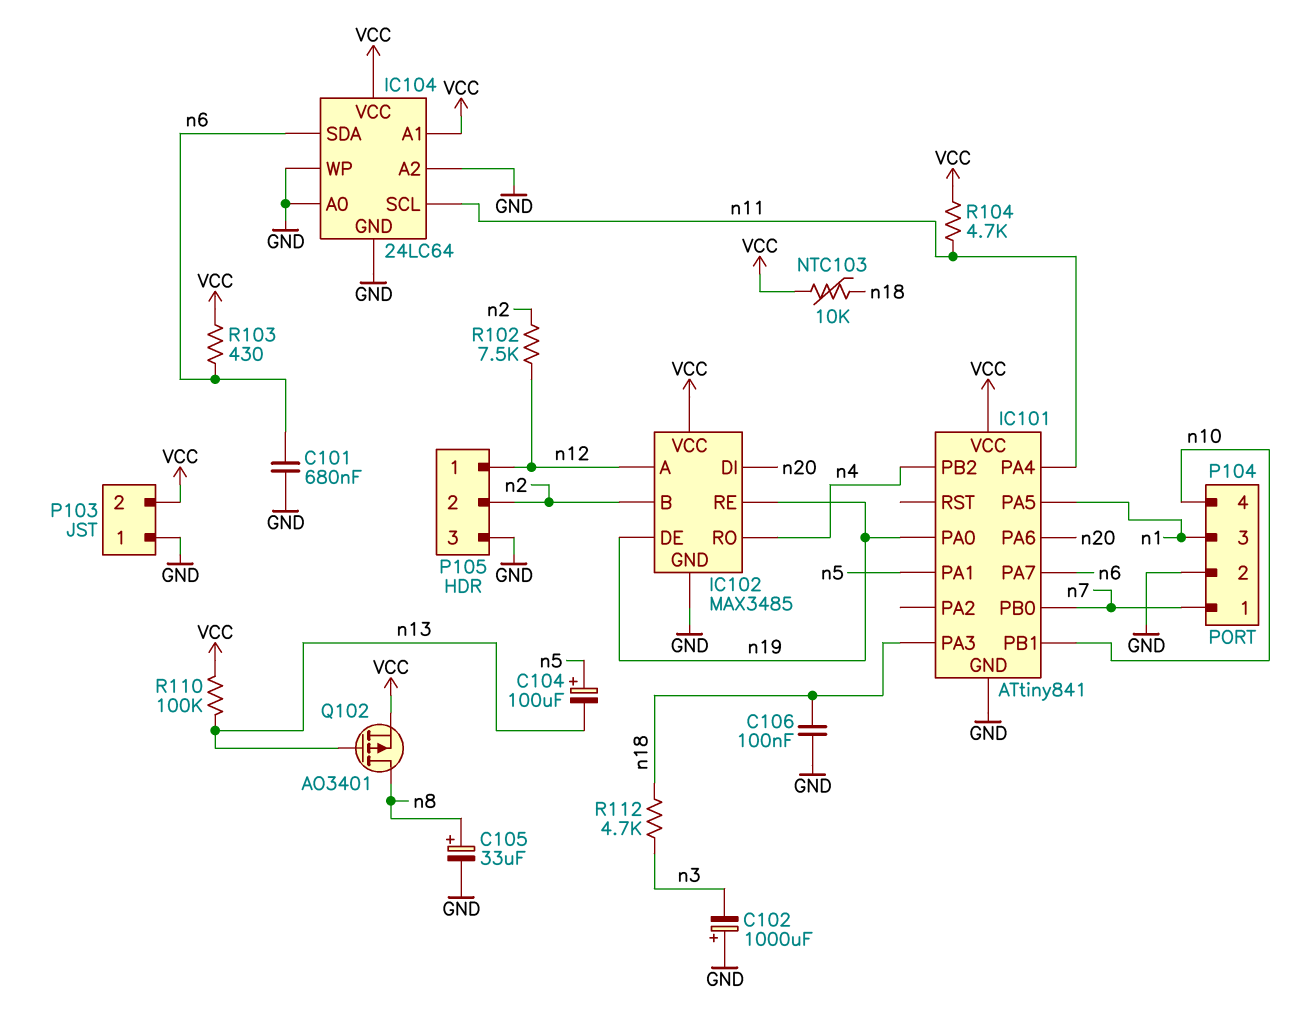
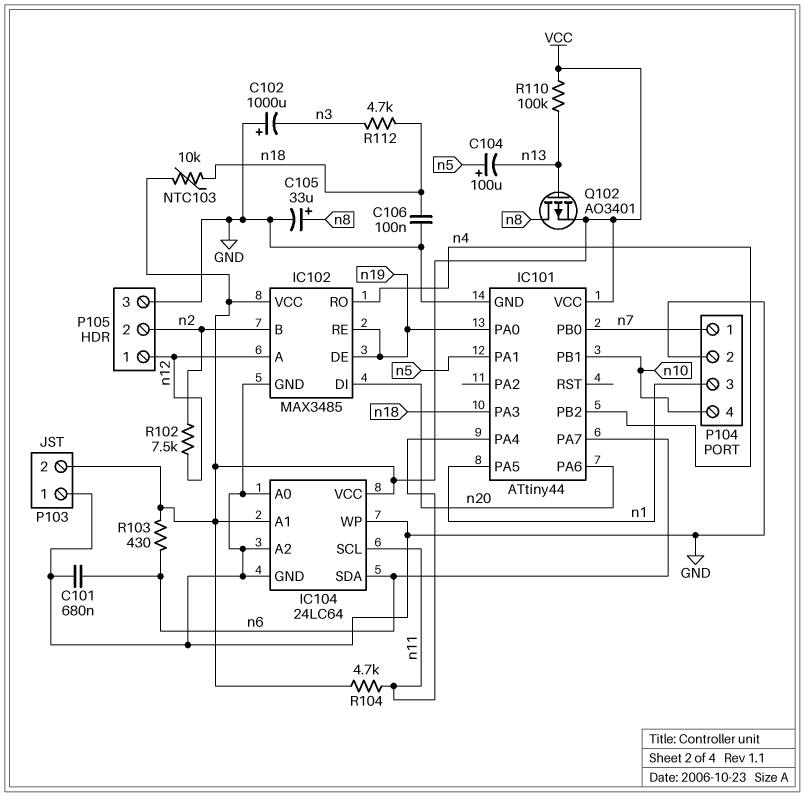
IC101: ATtiny841 -> ATtiny44

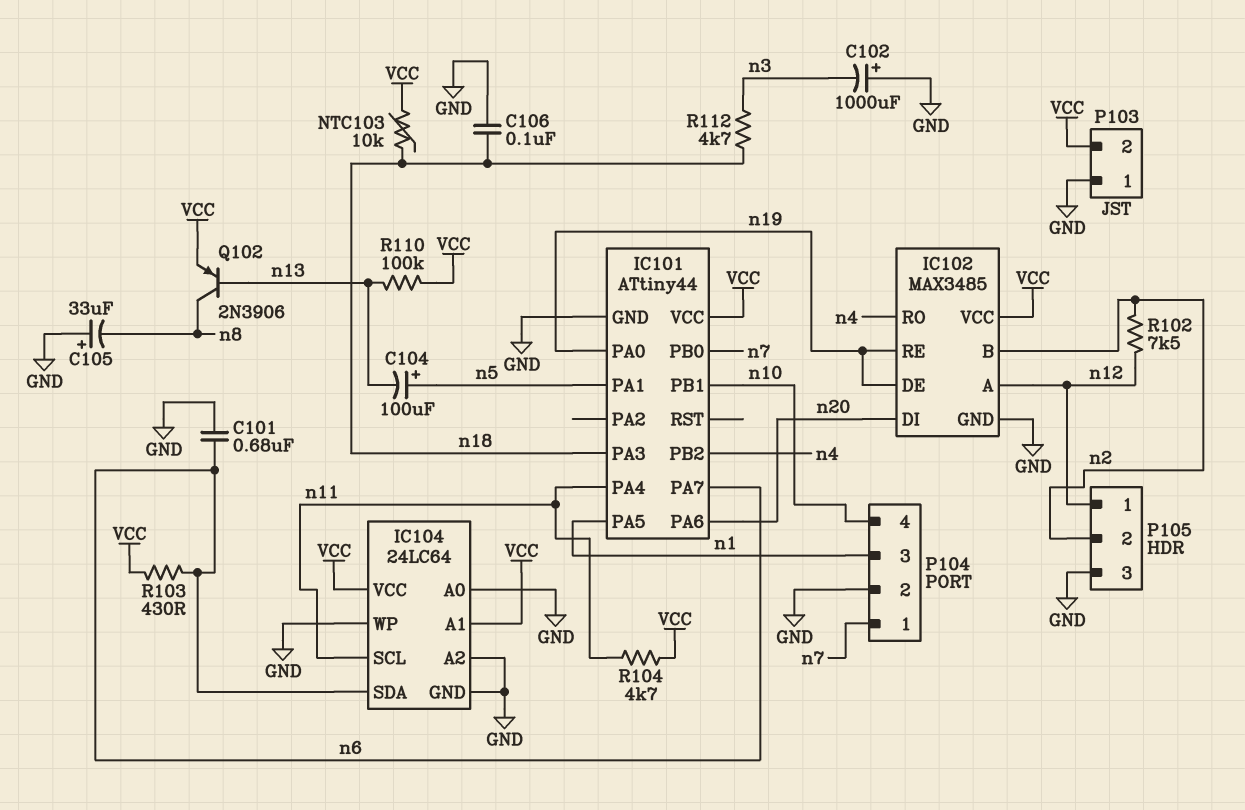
C105: 33uF (plus n8, minus GND) -> 33uF (plus GND, minus n8)
Q102: PMOS AO3401 (G n13, D n8, S VCC) -> PNP 2N3906 (B n13, C n8, E VCC)

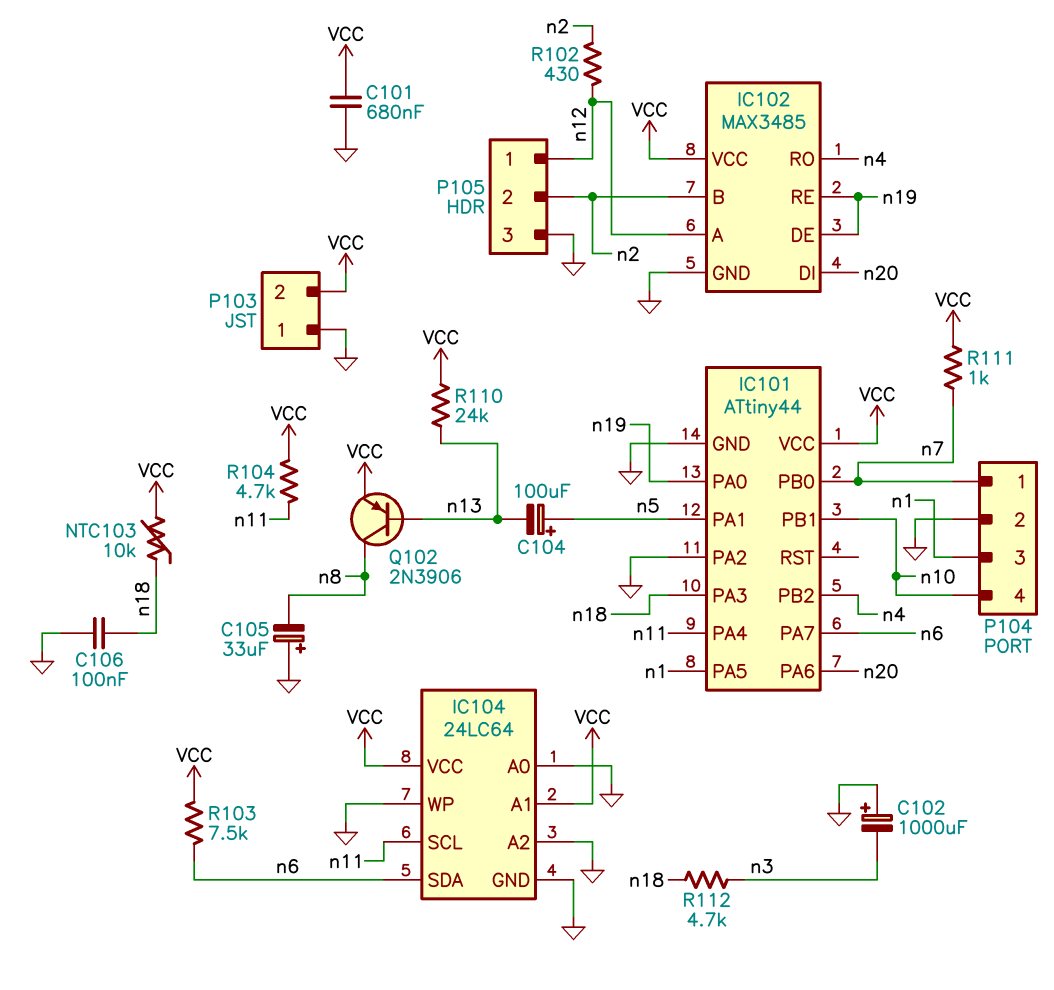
C101: 680nF (GND, n6) -> 680nF (GND, VCC)
IC101 pin PA2: none -> GND
R102: 7.5k (n2, n12) -> 430 (n2, n12)
R103: 430 (VCC, n6) -> 7.5k (VCC, n6)
R110: 100k (VCC, n13) -> 24k (VCC, n13)
R111: none -> 1k (VCC, n7)

